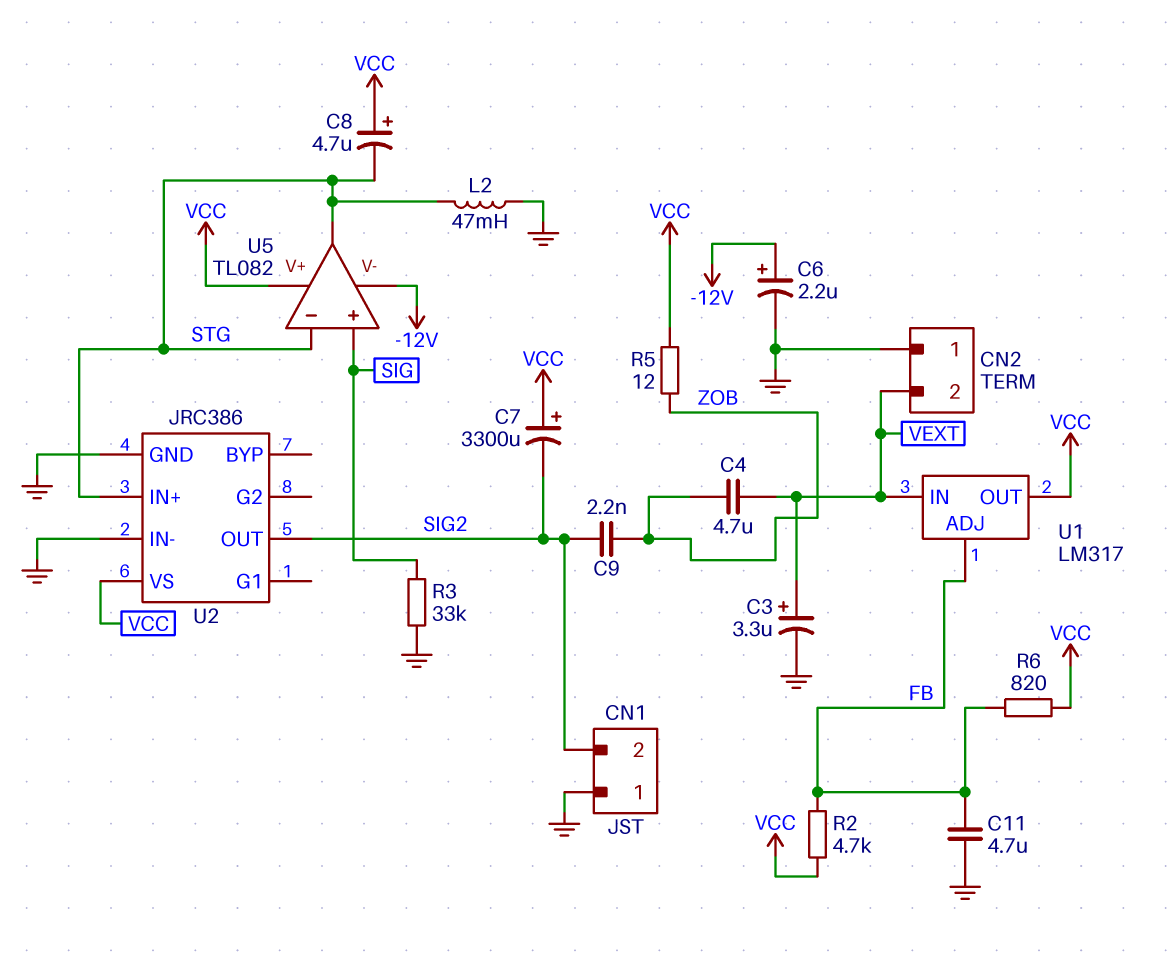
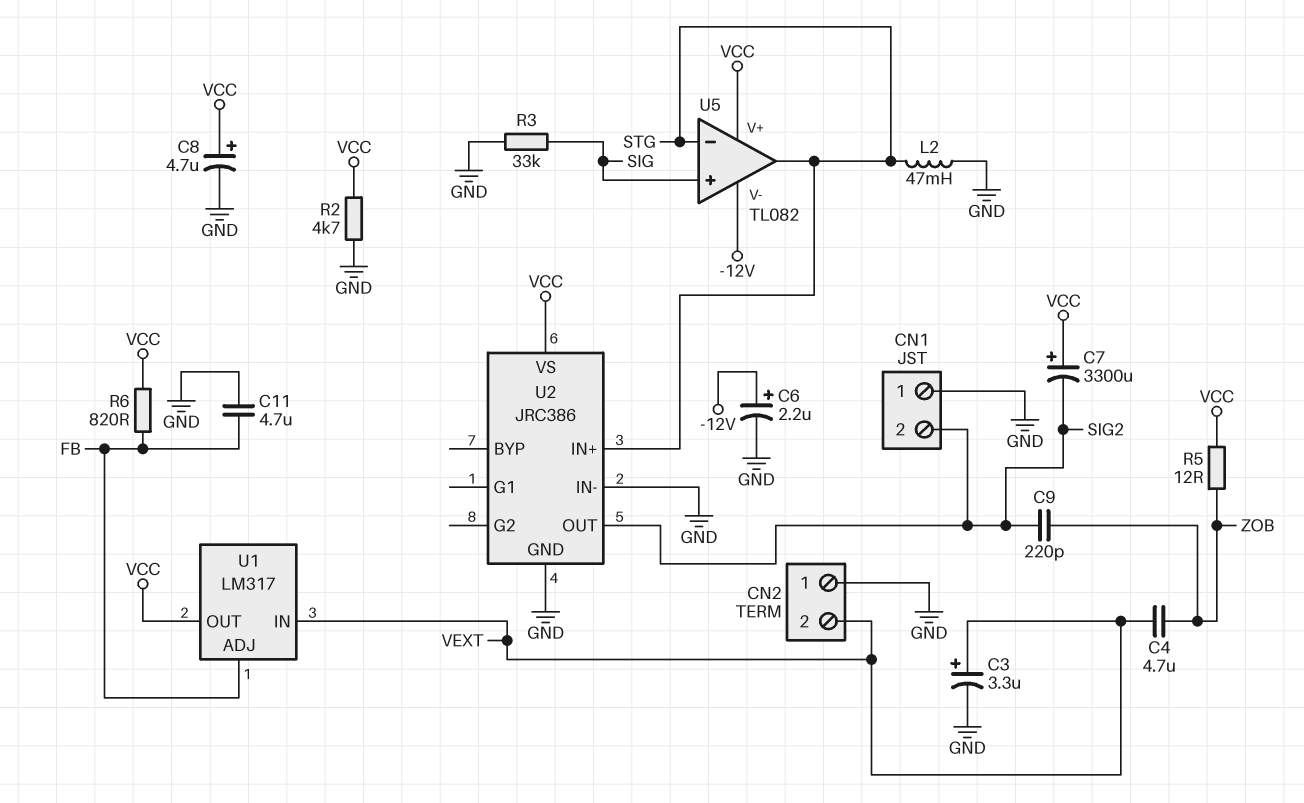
C8: 4.7uF (plus VCC, minus STG) -> 4.7uF (plus VCC, minus GND)
C9: 2.2nF (SIG2, ZOB) -> 220pF (SIG2, ZOB)
R2: 4.7k (FB, VCC) -> 4.7k (GND, VCC)

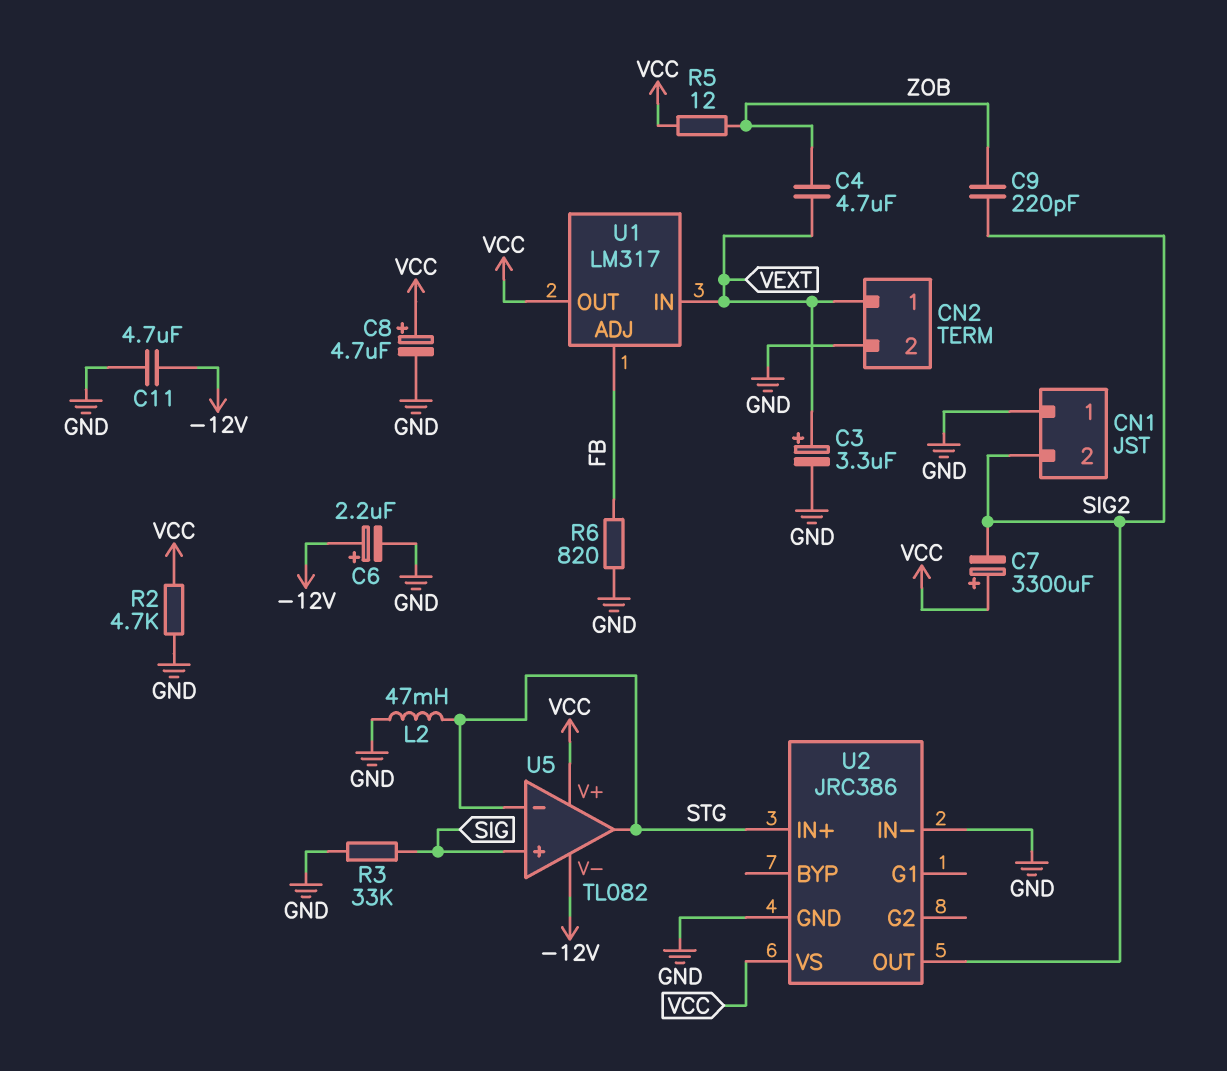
C11: 4.7uF (FB, GND) -> 4.7uF (-12V, GND)
CN2 pin 1: GND -> VEXT
CN2 pin 2: VEXT -> GND
R6: 820 (FB, VCC) -> 820 (FB, GND)

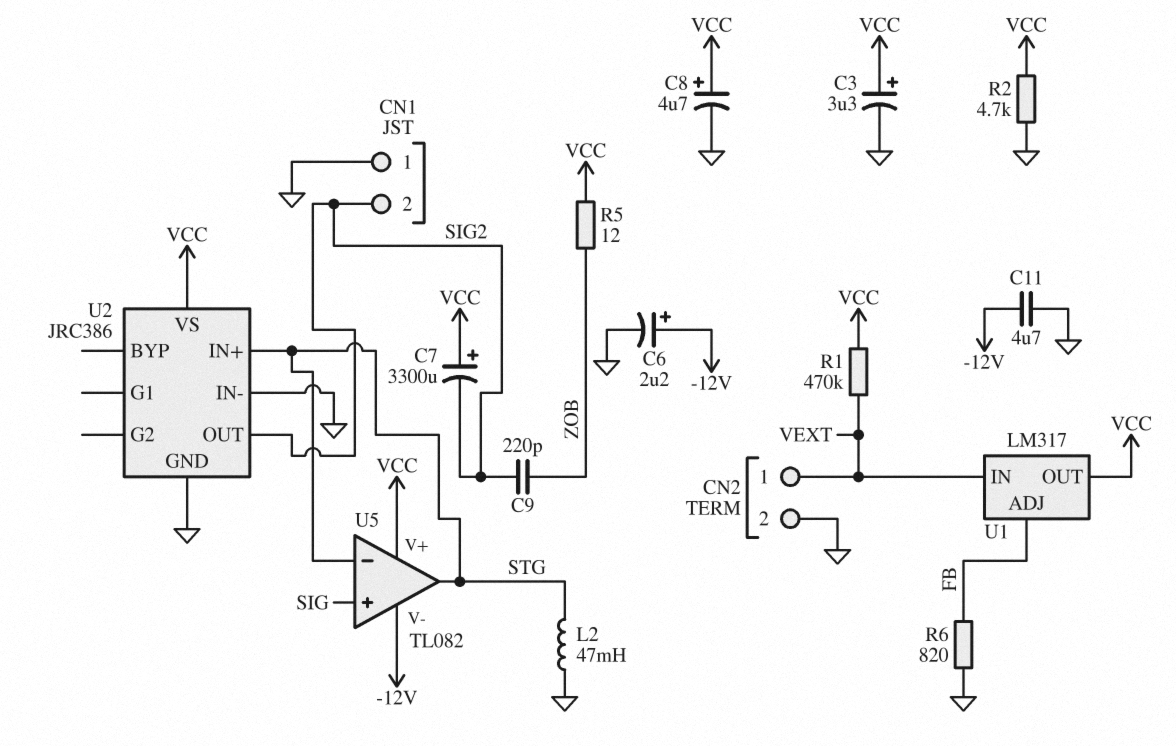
C3: 3.3uF (plus VEXT, minus GND) -> 3.3uF (plus VCC, minus GND)
C4: 4.7uF (VEXT, ZOB) -> none
R1: none -> 470k (VCC, VEXT)
R3: 33k (GND, SIG) -> none

